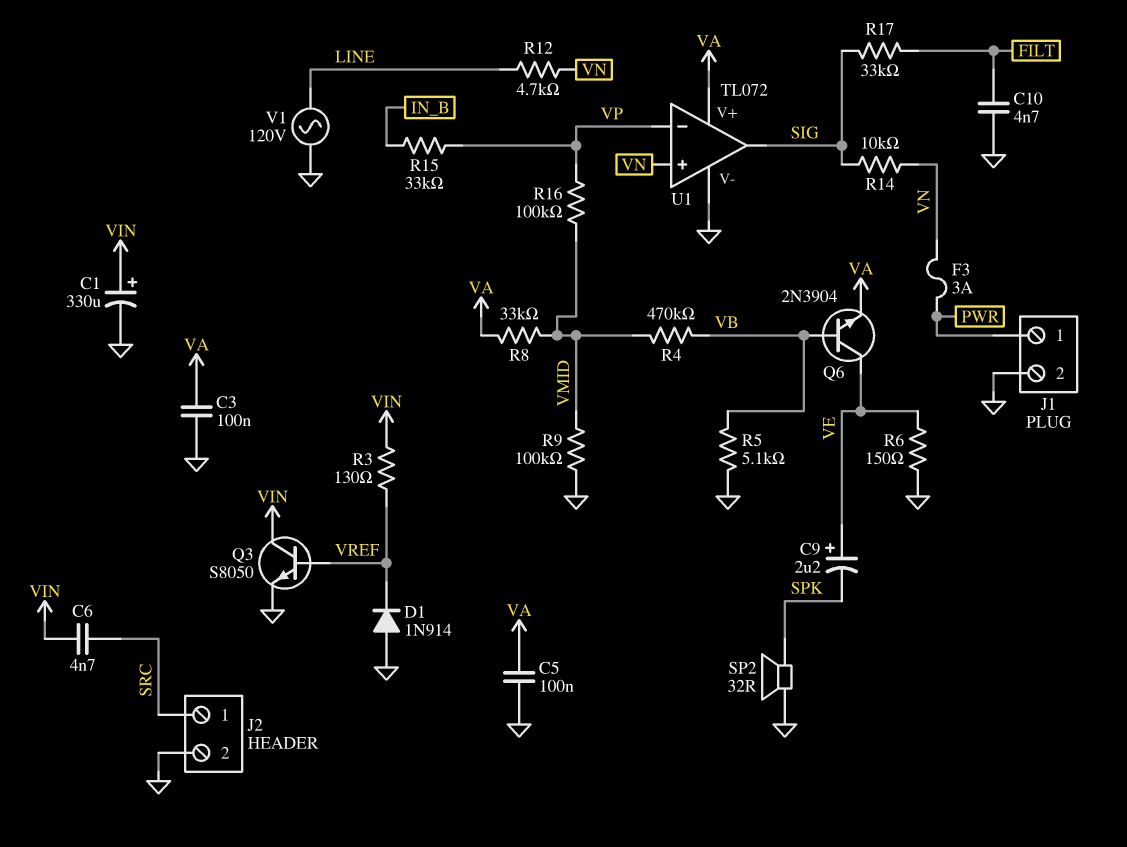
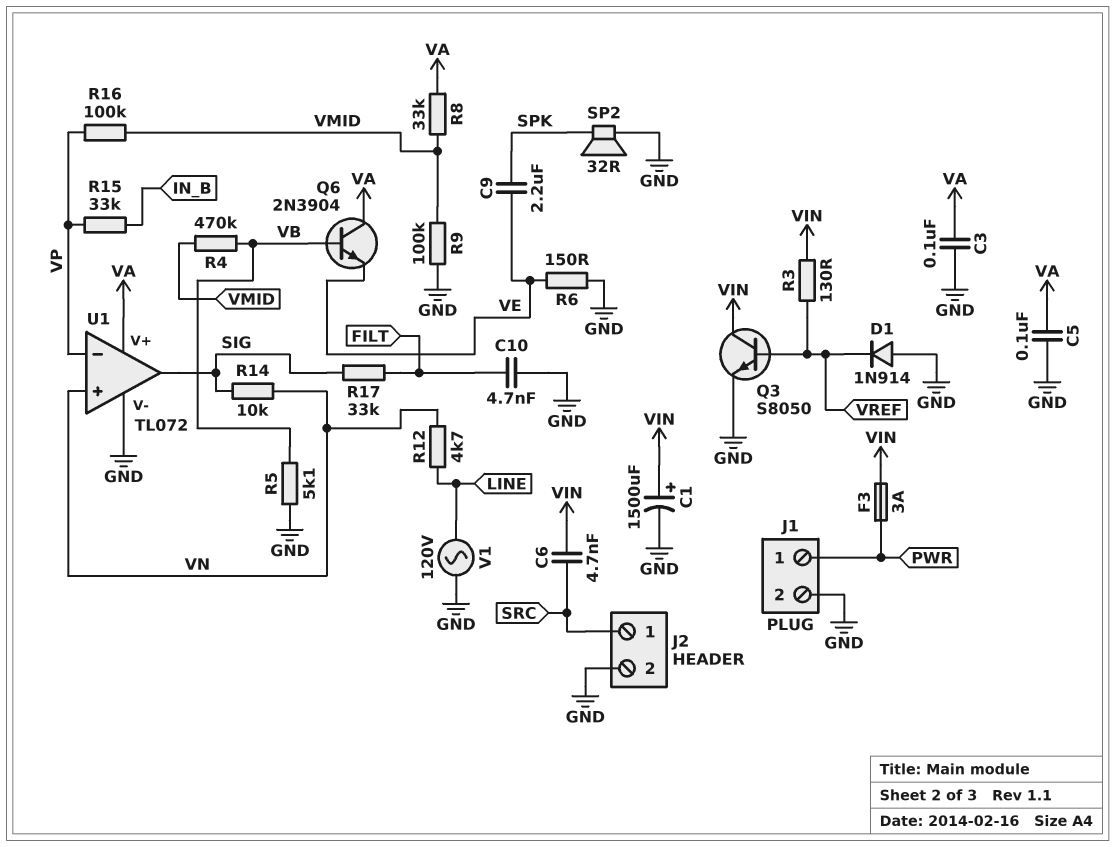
C1: 330uF (plus VIN, minus GND) -> 1500uF (plus VIN, minus GND)
C9: 2.2uF (plus VE, minus SPK) -> 2.2uF (SPK, VE)
F3: 3A (PWR, VN) -> 3A (PWR, VIN)
Q6: NPN 2N3904 (B VB, C VE, E VA) -> NPN 2N3904 (B VB, C VA, E VE)

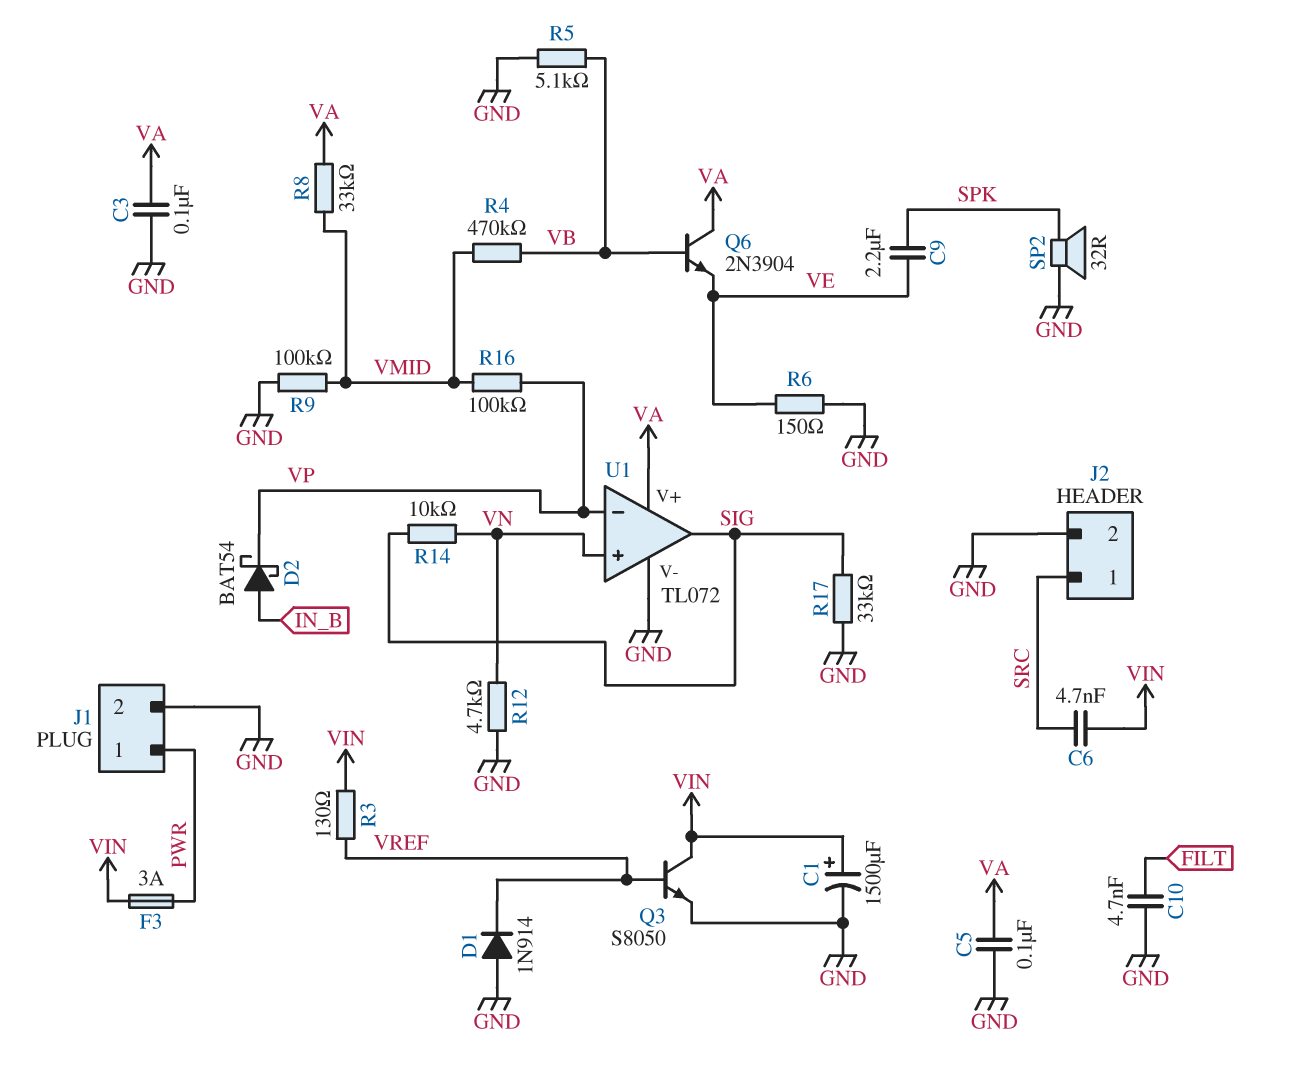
D2: none -> schottky BAT54 (A IN_B, K VP)
R12: 4.7k (LINE, VN) -> 4.7k (GND, VN)
R15: 33k (IN_B, VP) -> none
R17: 33k (FILT, SIG) -> 33k (GND, SIG)
V1: AC 120V (GND, LINE) -> none

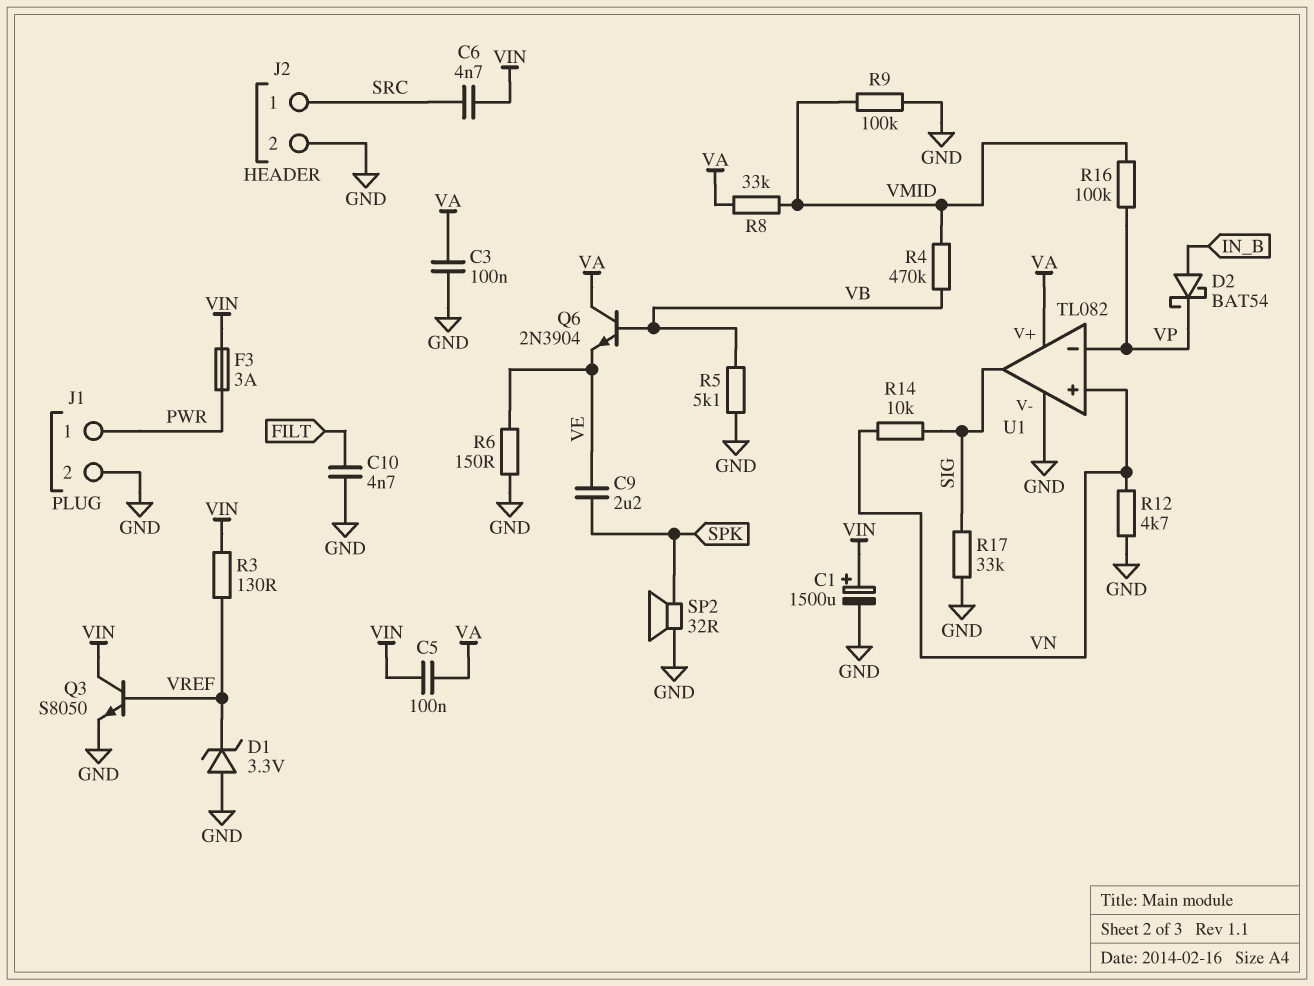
C5: 100nF (GND, VA) -> 100nF (VA, VIN)
D1: diode 1N914 (A GND, K VREF) -> zener 3.3V (A GND, K VREF)
U1: TL072 -> TL082

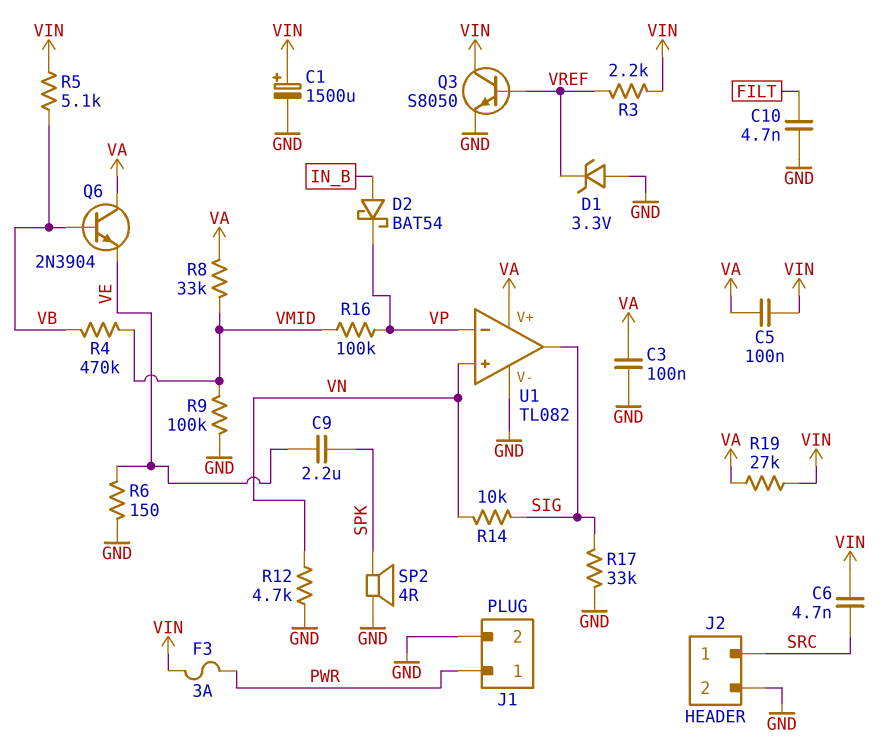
R3: 130 (VIN, VREF) -> 2.2k (VIN, VREF)
R5: 5.1k (GND, VB) -> 5.1k (VB, VIN)
R19: none -> 27k (VA, VIN)
SP2: speaker 32R (GND, SPK) -> speaker 4R (GND, SPK)

